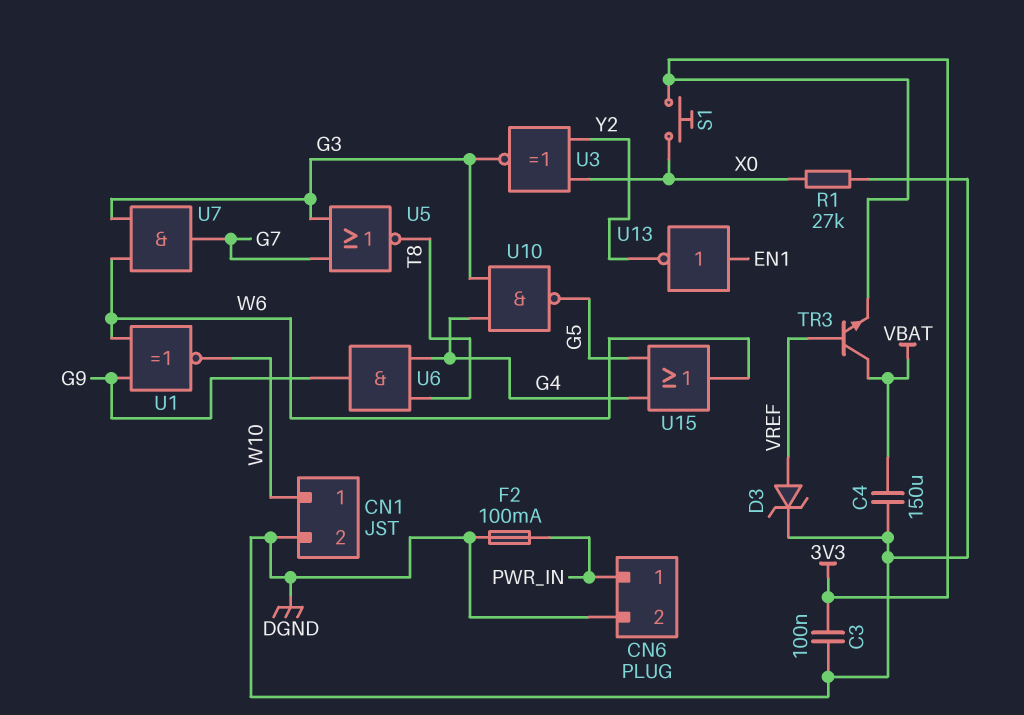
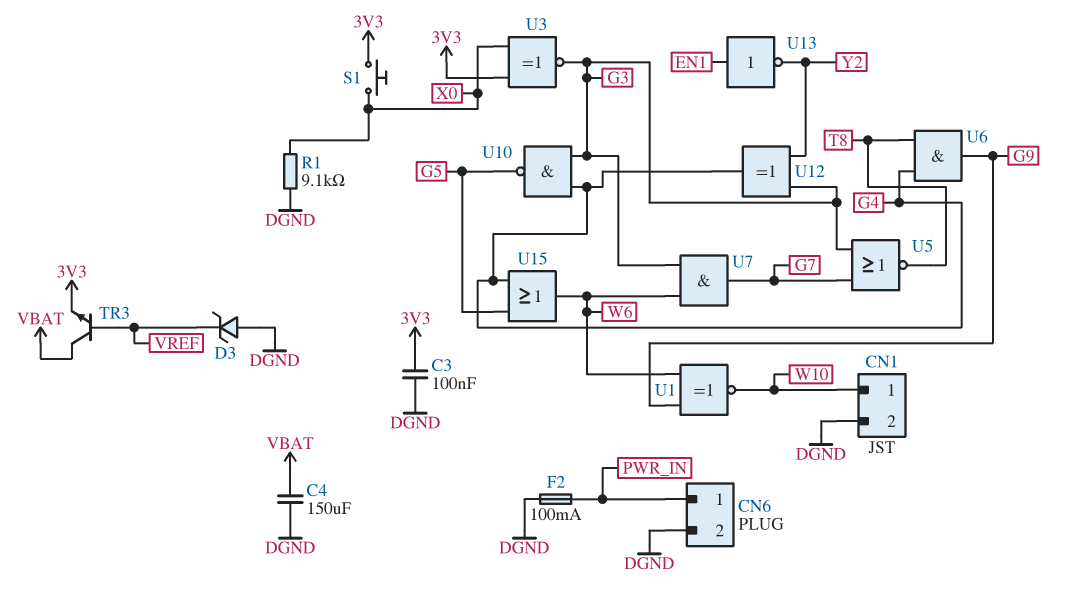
D3: zener (A VREF, K DGND) -> zener (A DGND, K VREF)
R1: 27k (DGND, X0) -> 9.1k (DGND, X0)
U3: XNOR (in X0, in Y2, out G3) -> XNOR (in 3V3, in X0, out G3)
U12: none -> XOR (in G3, in Y2, out G4)

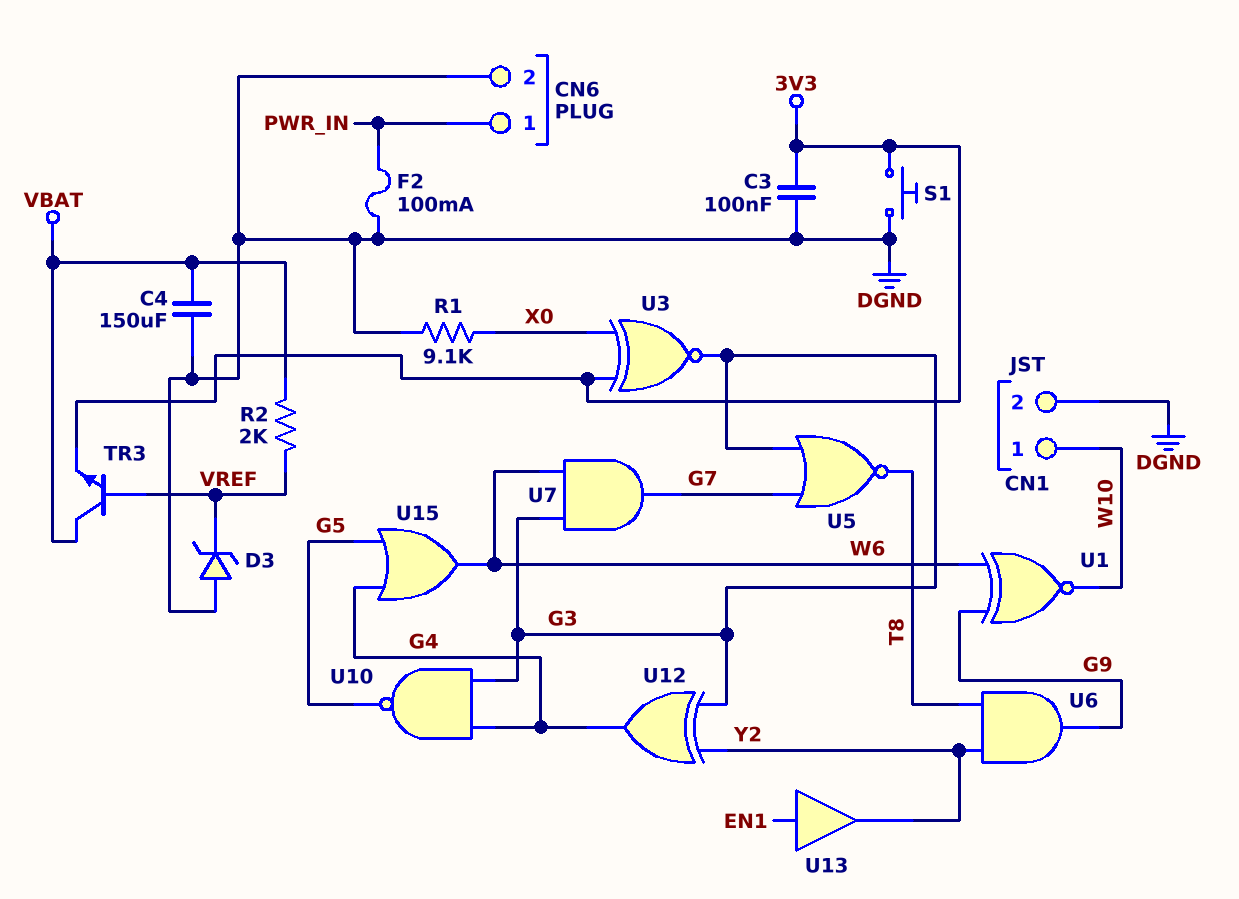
R2: none -> 2k (VBAT, VREF)
S1: button (3V3, X0) -> button (3V3, DGND)
U6: AND (in G4, in T8, out G9) -> AND (in T8, in Y2, out G9)
U13: NOT (in EN1, out Y2) -> buffer (in EN1, out Y2)

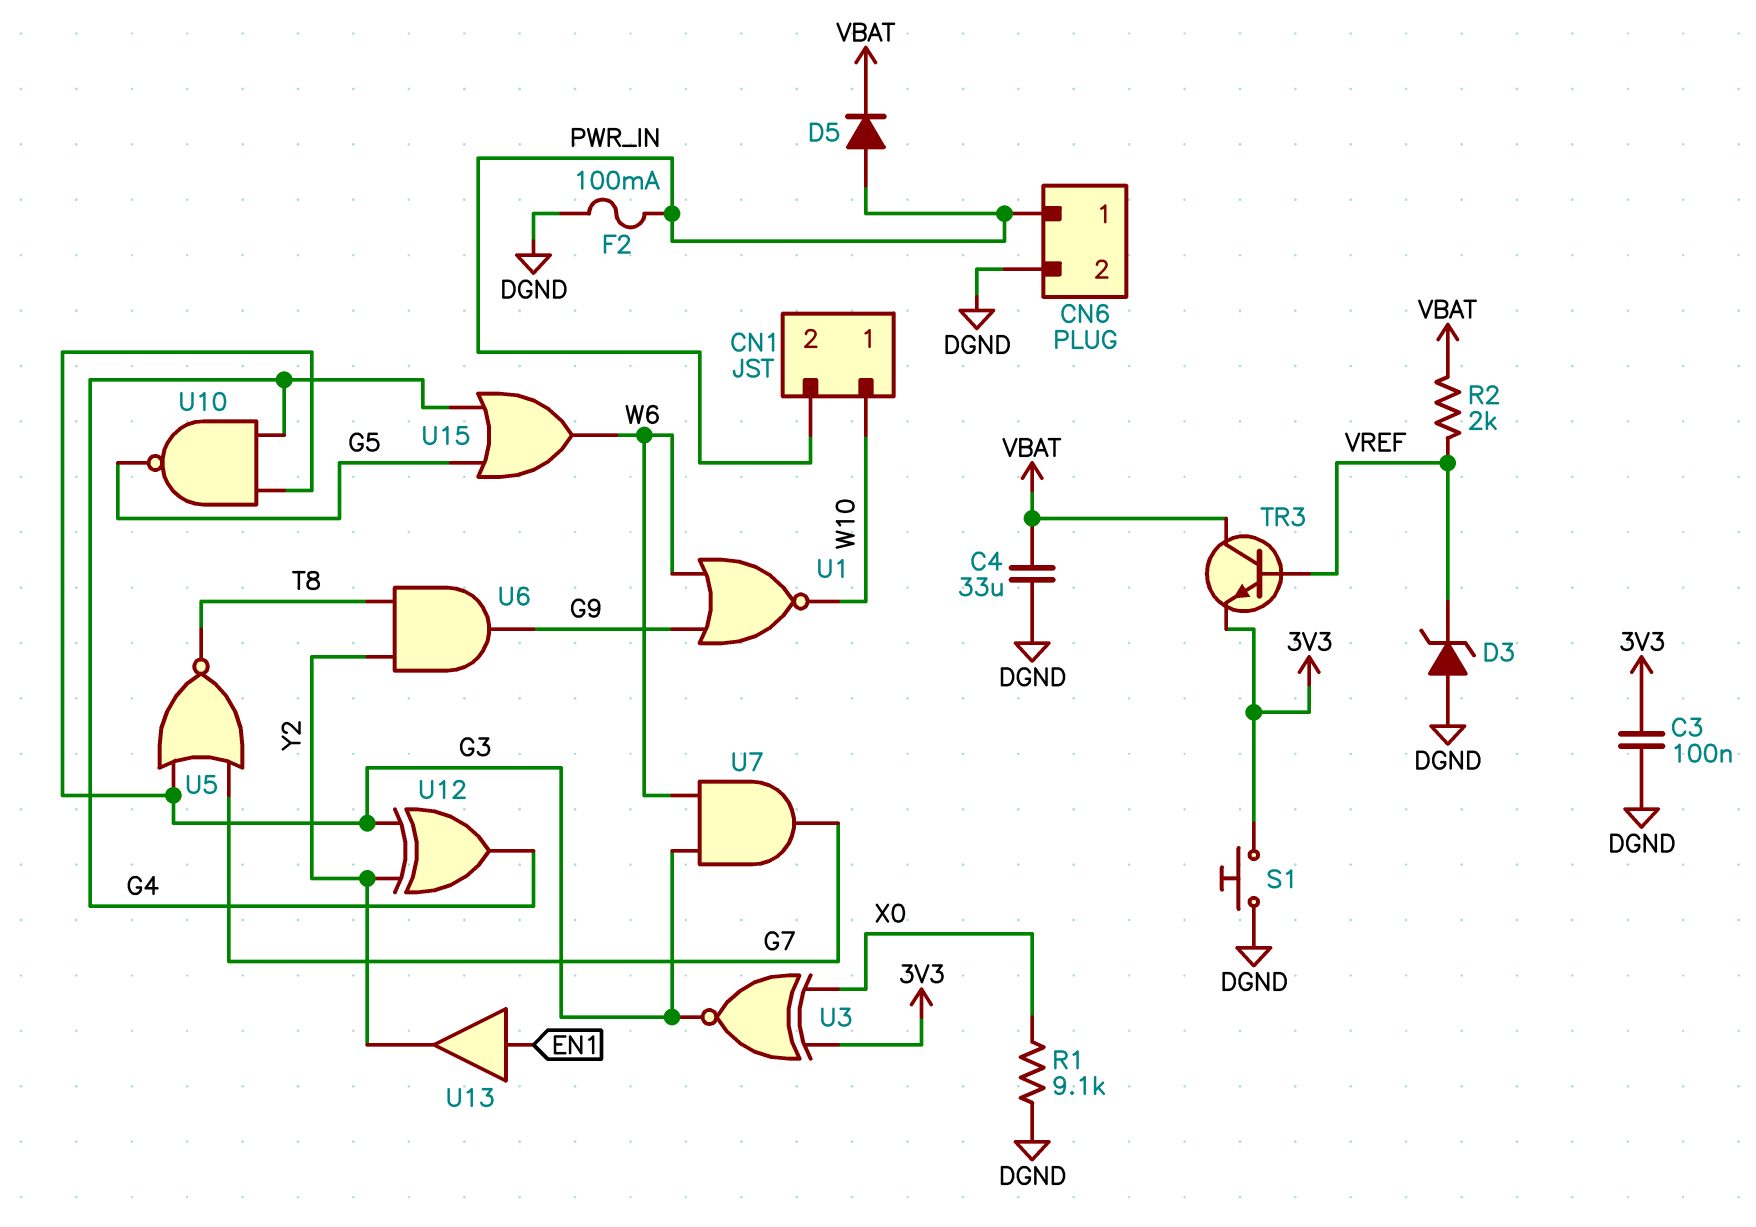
C4: 150uF (DGND, VBAT) -> 33uF (DGND, VBAT)
CN1 pin 2: DGND -> PWR_IN
D5: none -> diode (A PWR_IN, K VBAT)
U1: XNOR (in G9, in W6, out W10) -> NOR (in G9, in W6, out W10)

